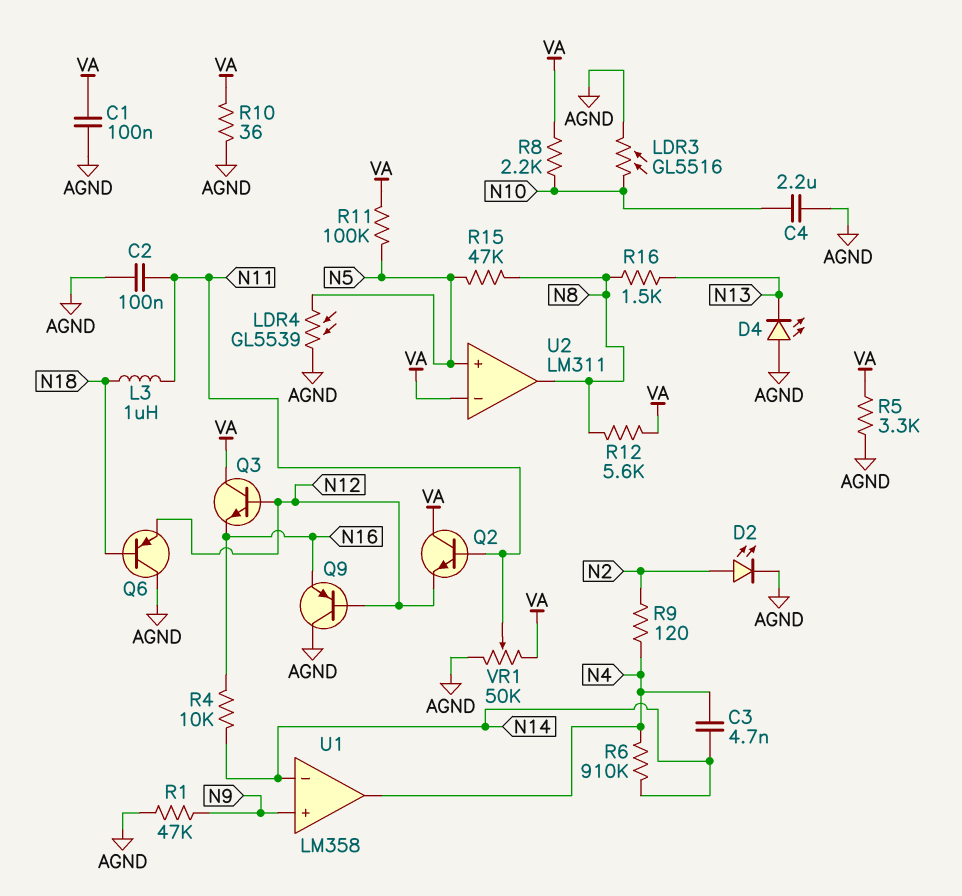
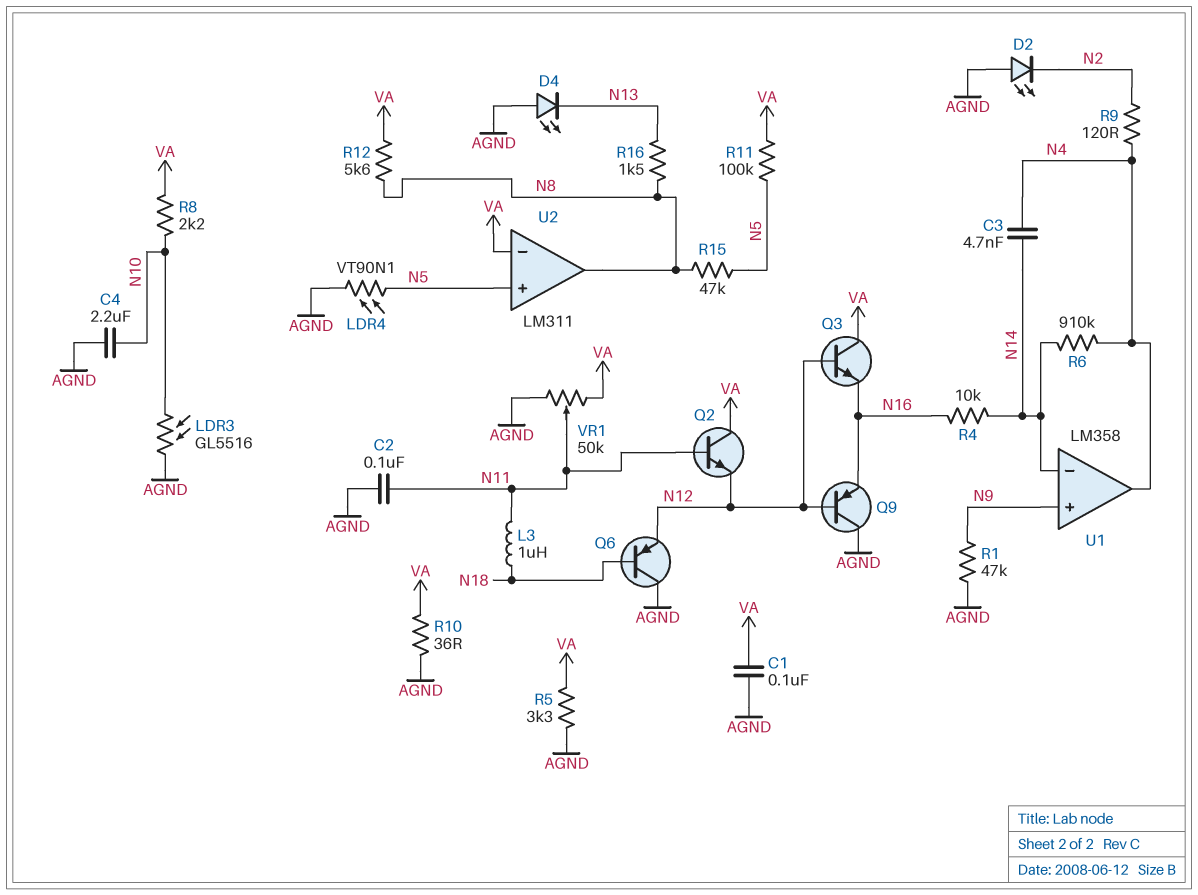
D2: LED (A N2, K AGND) -> LED (A AGND, K N2)
LDR4: GL5539 (AGND, N5) -> VT90N1 (AGND, N5)

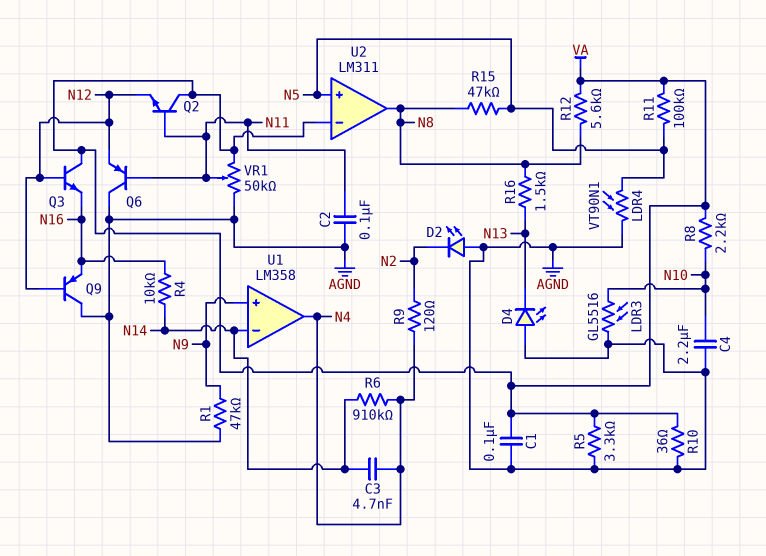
L3: 1uH (N11, N18) -> none
Q6: PNP (B N18, C AGND, E N12) -> PNP (B N11, C AGND, E N12)

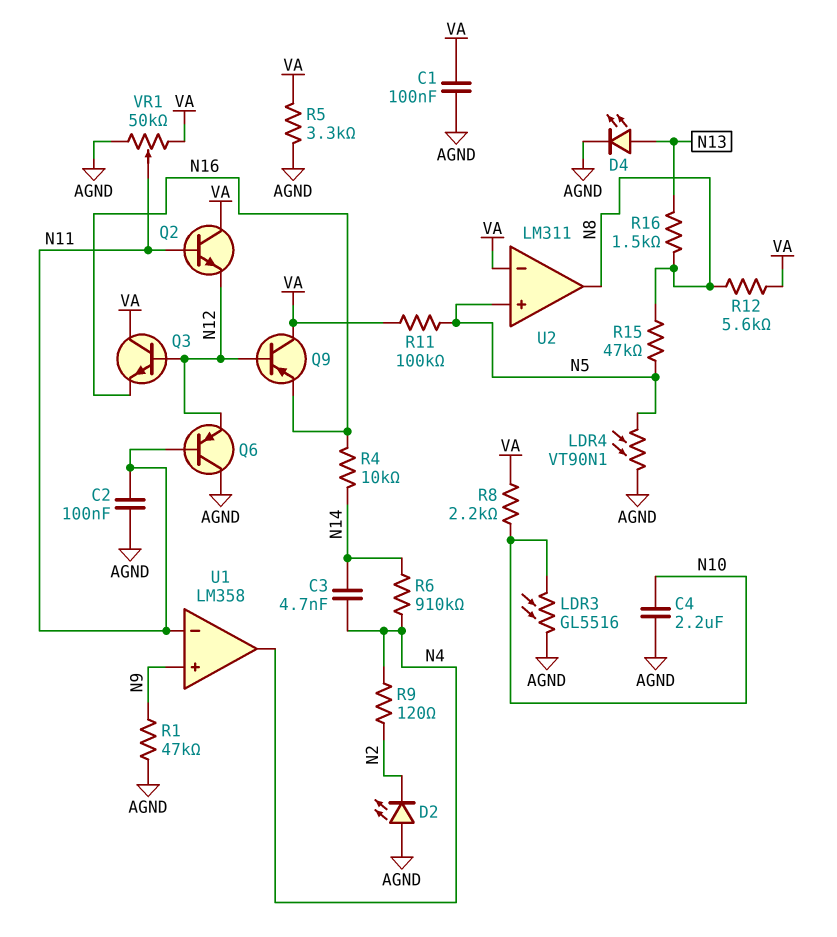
D4: LED (A AGND, K N13) -> LED (A N13, K AGND)
Q9: PNP (B N12, C AGND, E N16) -> PNP (B N12, C VA, E N16)
R10: 36 (AGND, VA) -> none
U1 pin in-: N14 -> N11

